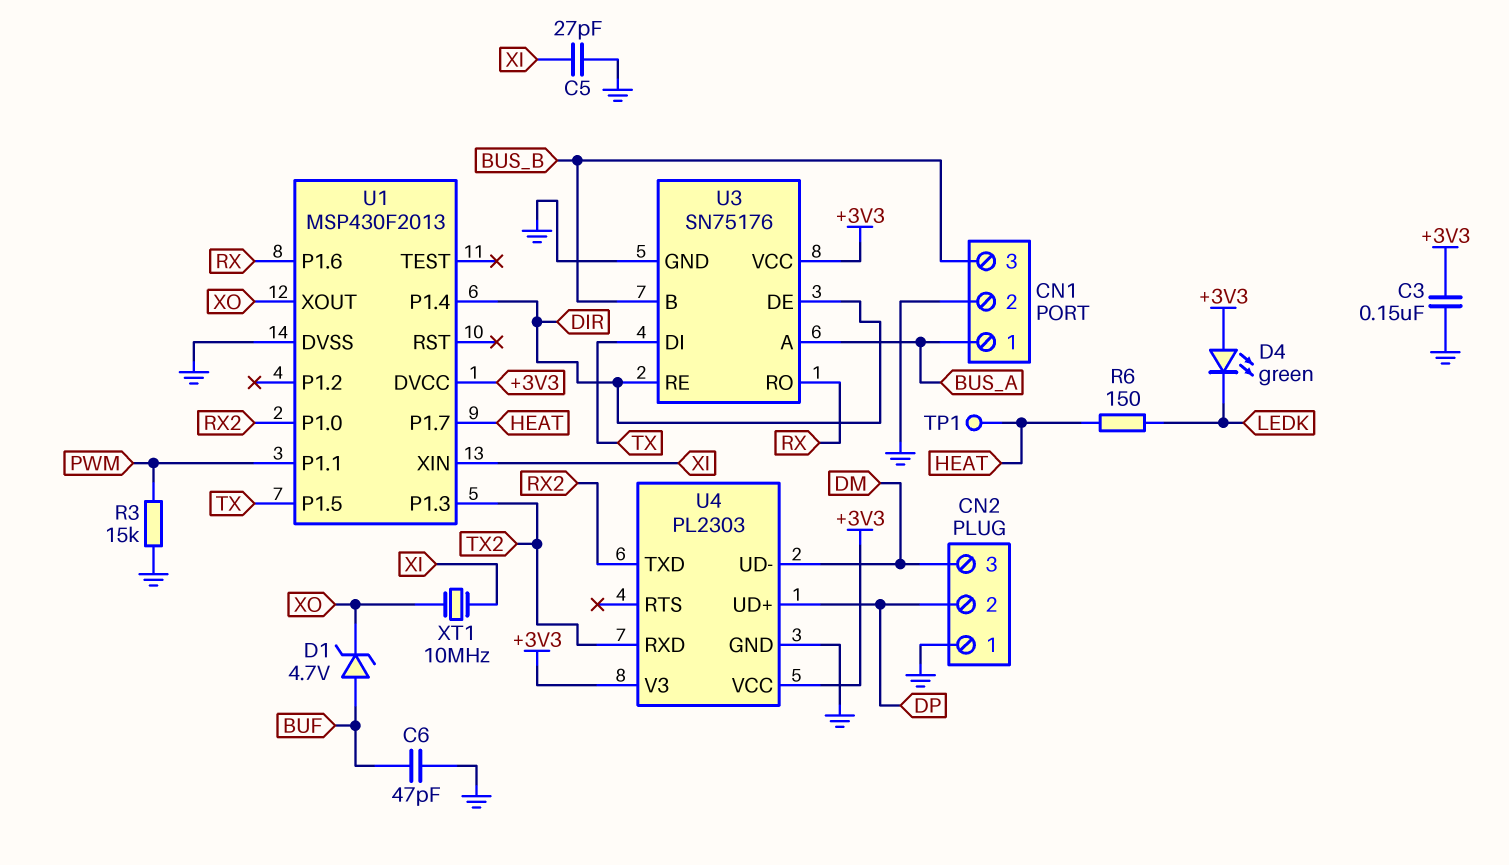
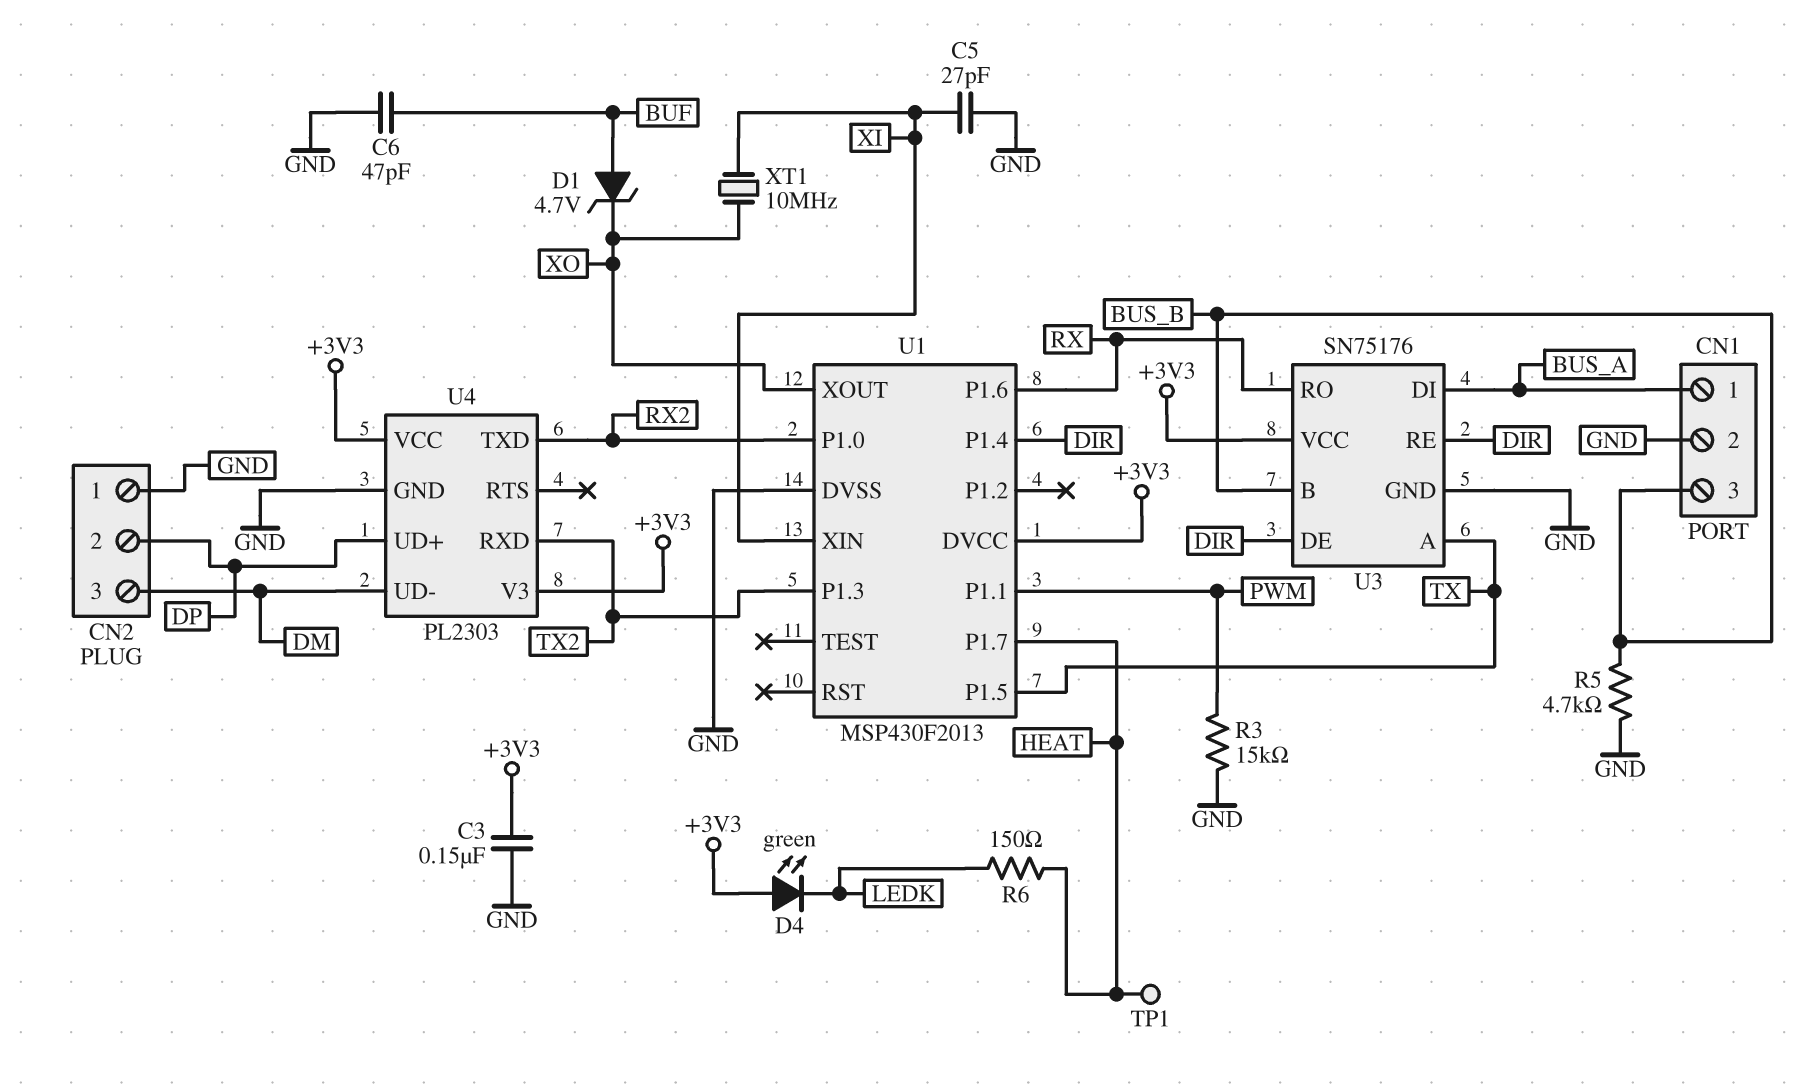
R5: none -> 4.7k (BUS_B, GND)
U3 pin A: BUS_A -> TX
U3 pin DI: TX -> BUS_A

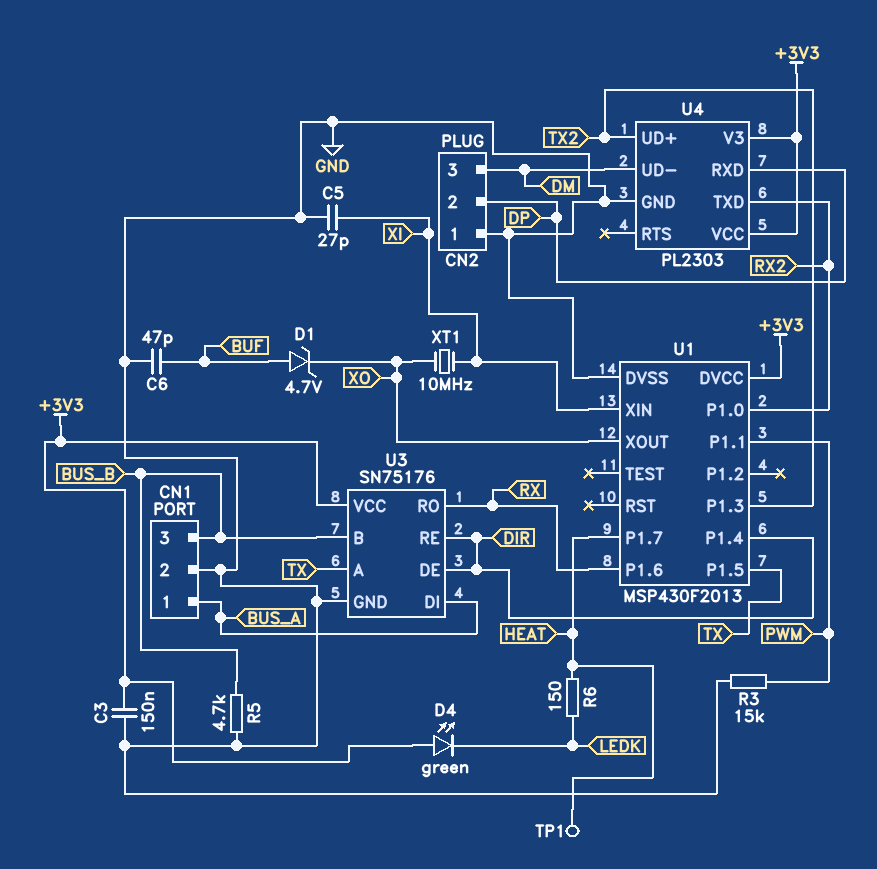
U4 pin RXD: TX2 -> DP
U4 pin UD+: DP -> TX2

